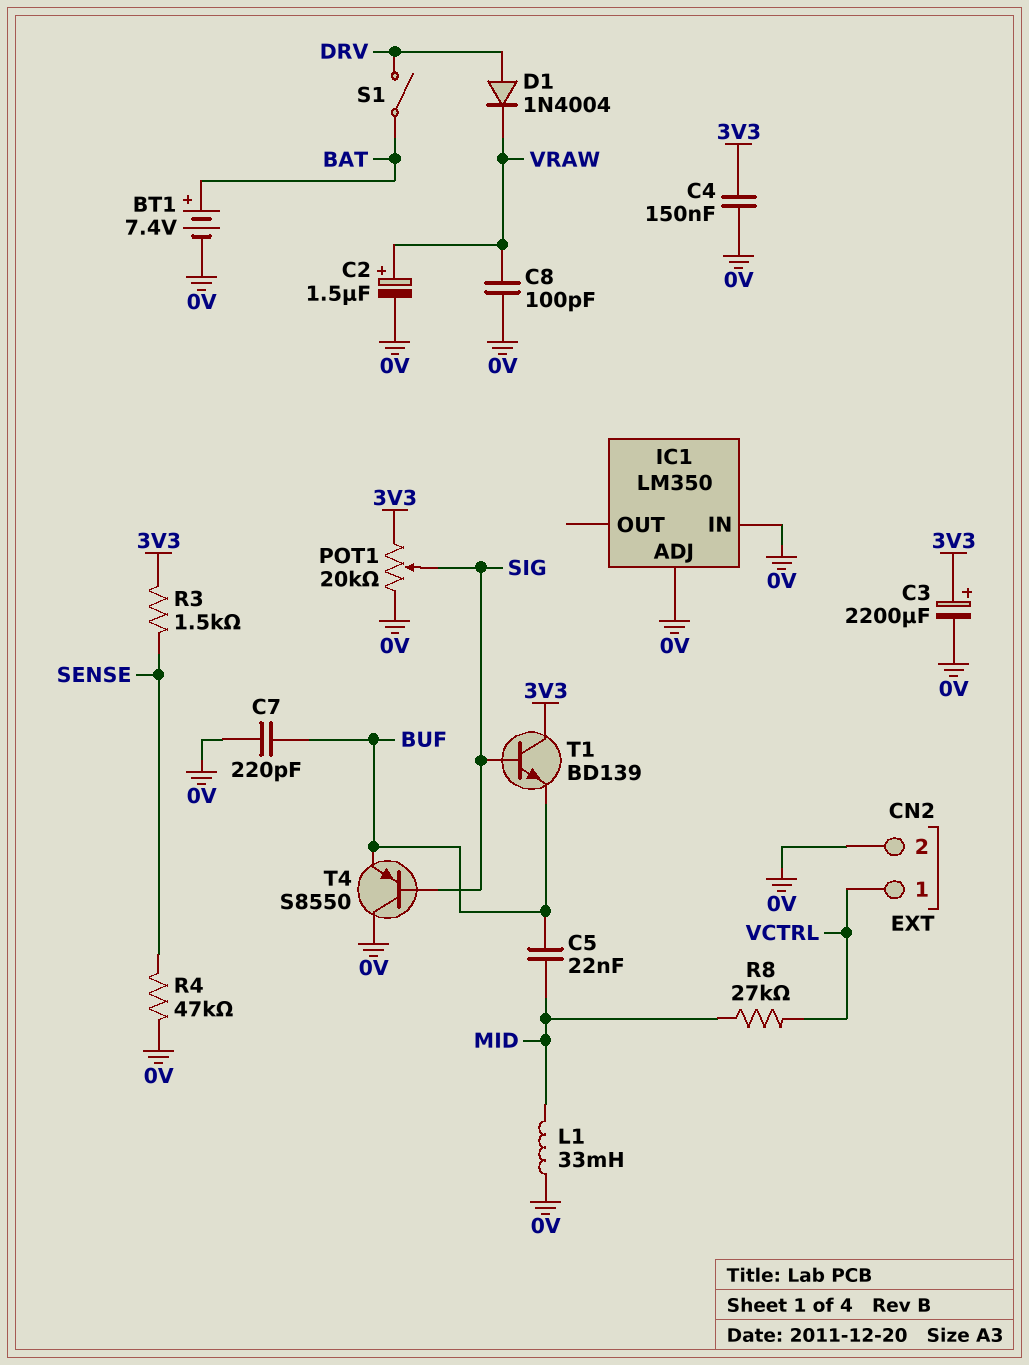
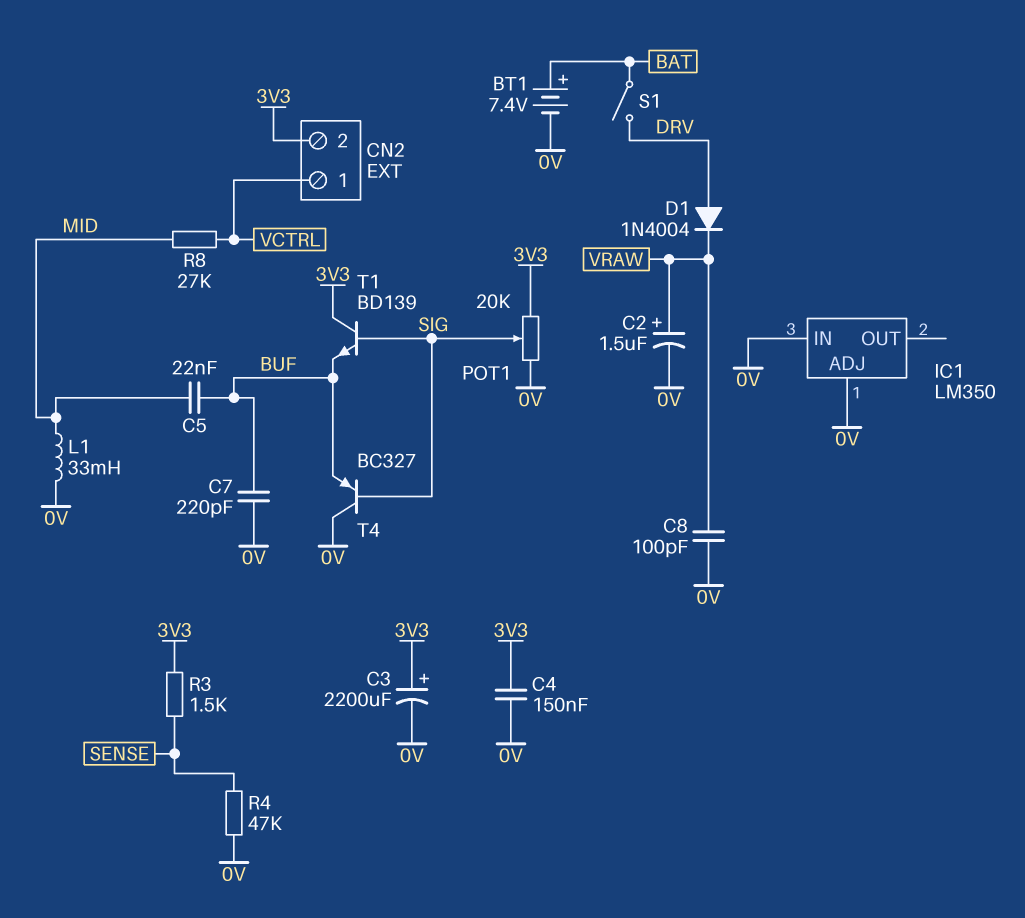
CN2 pin 2: 0V -> 3V3
T4: PNP S8550 (B SIG, C 0V, E BUF) -> PNP BC327 (B SIG, C 0V, E BUF)

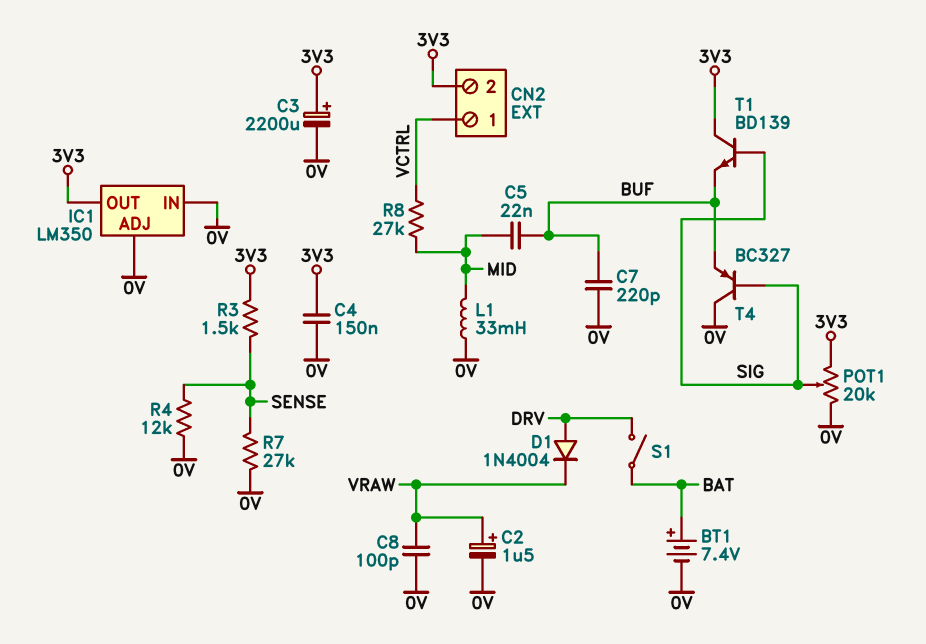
IC1 pin OUT: none -> 3V3
R4: 47k (0V, SENSE) -> 12k (0V, SENSE)
R7: none -> 27k (0V, SENSE)

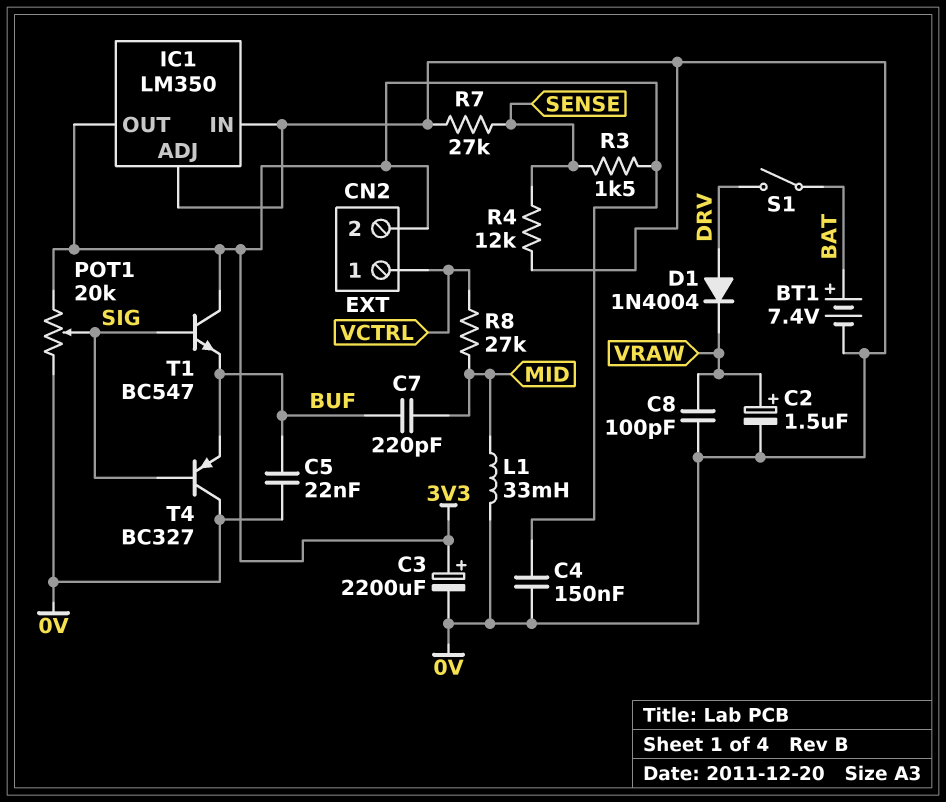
C5: 22nF (BUF, MID) -> 22nF (0V, BUF)
C7: 220pF (0V, BUF) -> 220pF (BUF, MID)
T1: NPN BD139 (B SIG, C 3V3, E BUF) -> NPN BC547 (B SIG, C 3V3, E BUF)

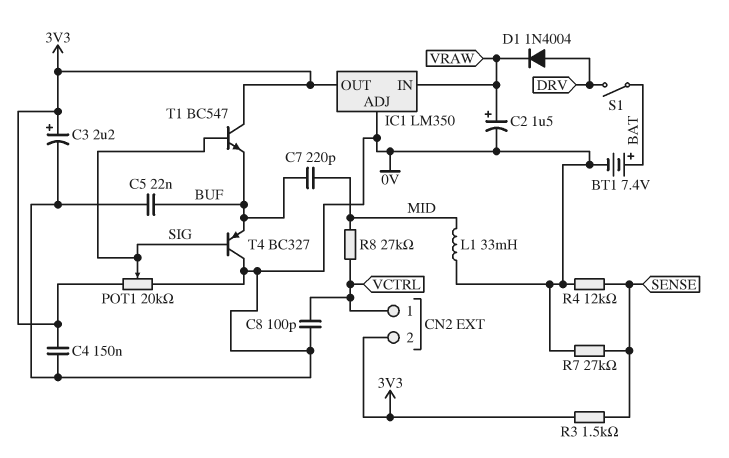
C3: 2200uF (plus 3V3, minus 0V) -> 2.2uF (plus 3V3, minus 0V)
C8: 100pF (0V, VRAW) -> 100pF (0V, VCTRL)
IC1 pin IN: 0V -> VRAW

